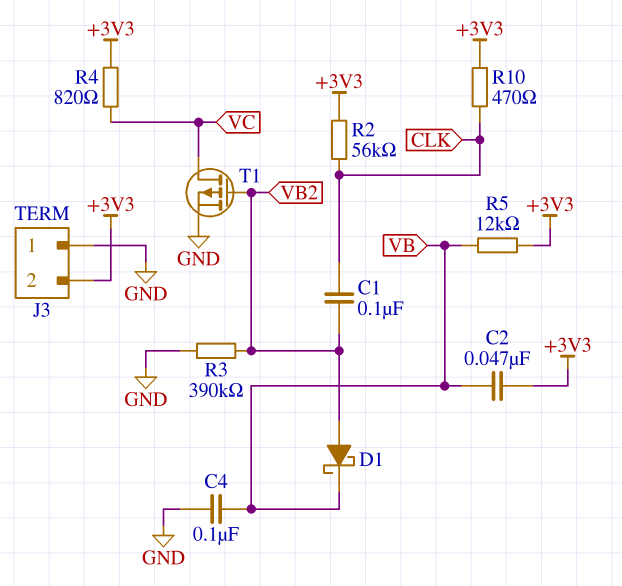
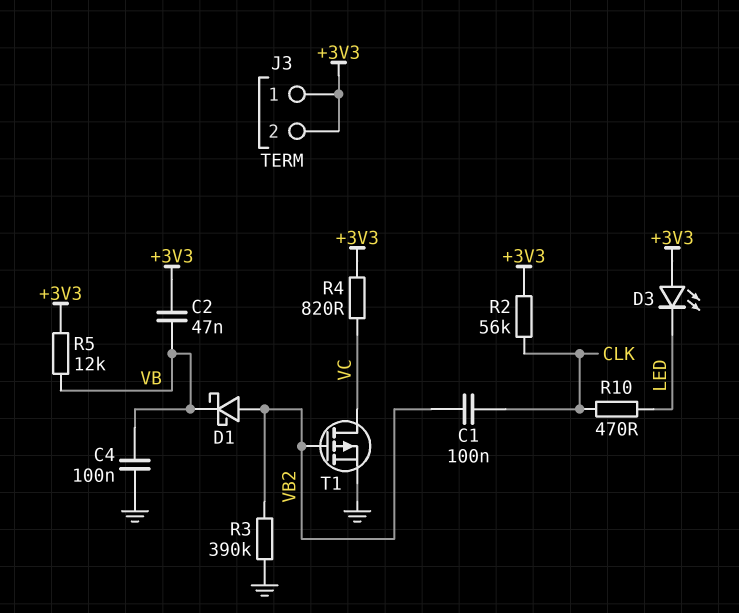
D3: none -> LED (A +3V3, K LED)
J3 pin 1: GND -> +3V3
R10: 470 (+3V3, CLK) -> 470 (CLK, LED)

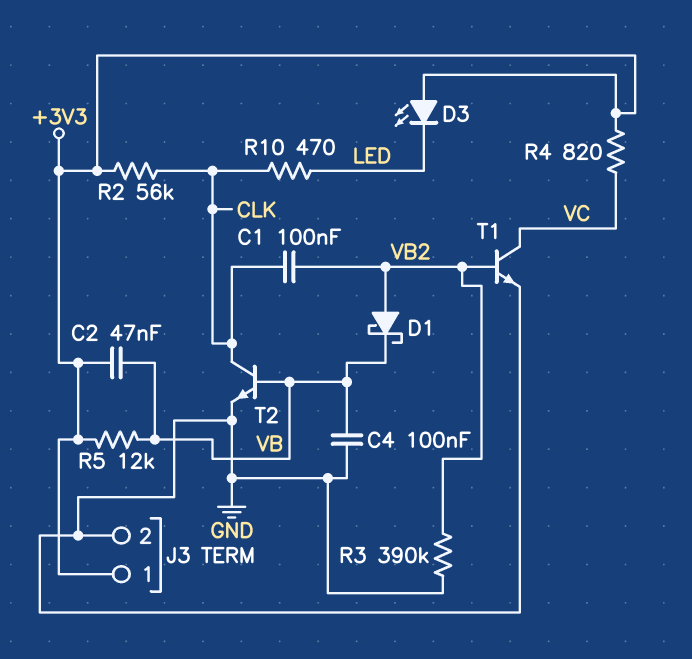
J3 pin 2: +3V3 -> GND
T1: PMOS (G VB2, D VC, S GND) -> NPN (B VB2, C VC, E GND)
T2: none -> NPN (B VB, C CLK, E GND)

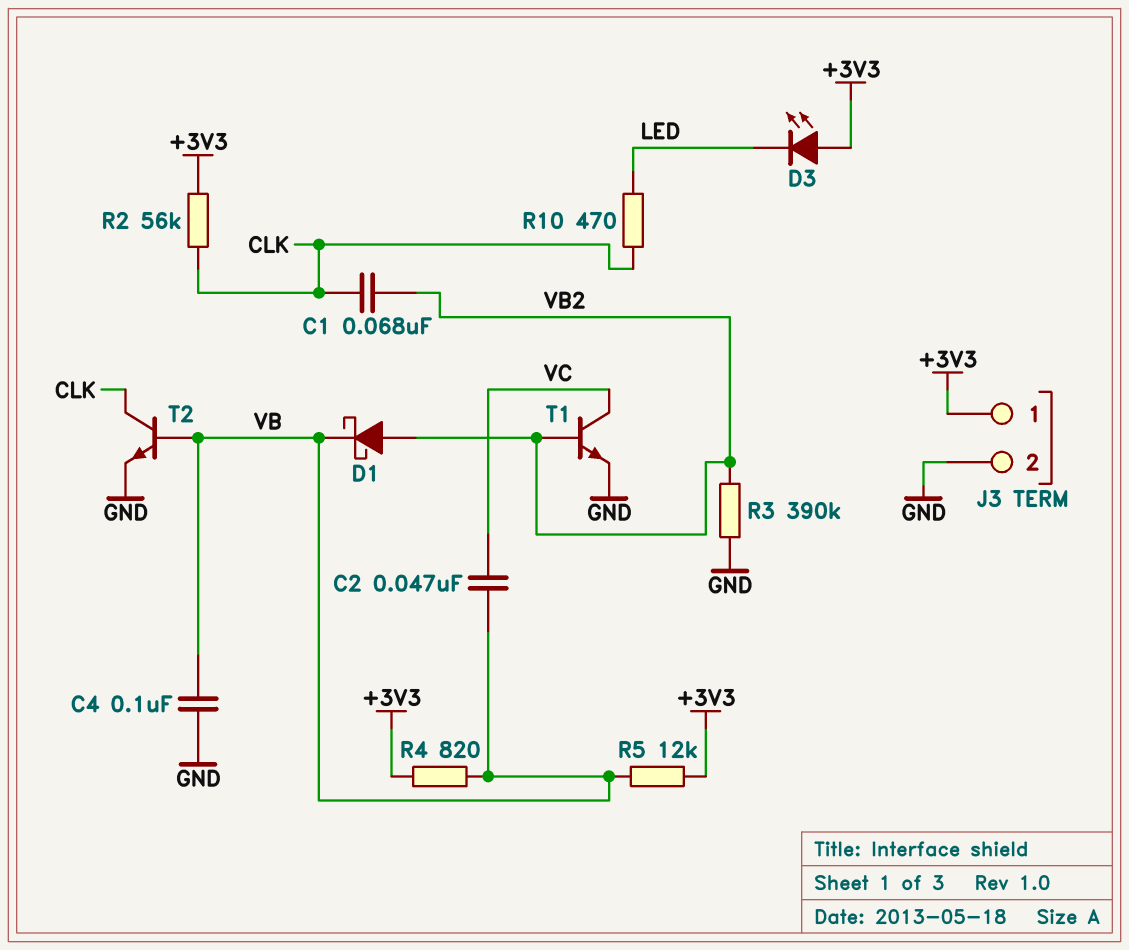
C1: 100nF (CLK, VB2) -> 68nF (CLK, VB2)
C2: 47nF (+3V3, VB) -> 47nF (VB, VC)
R4: 820 (+3V3, VC) -> 820 (+3V3, VB)

